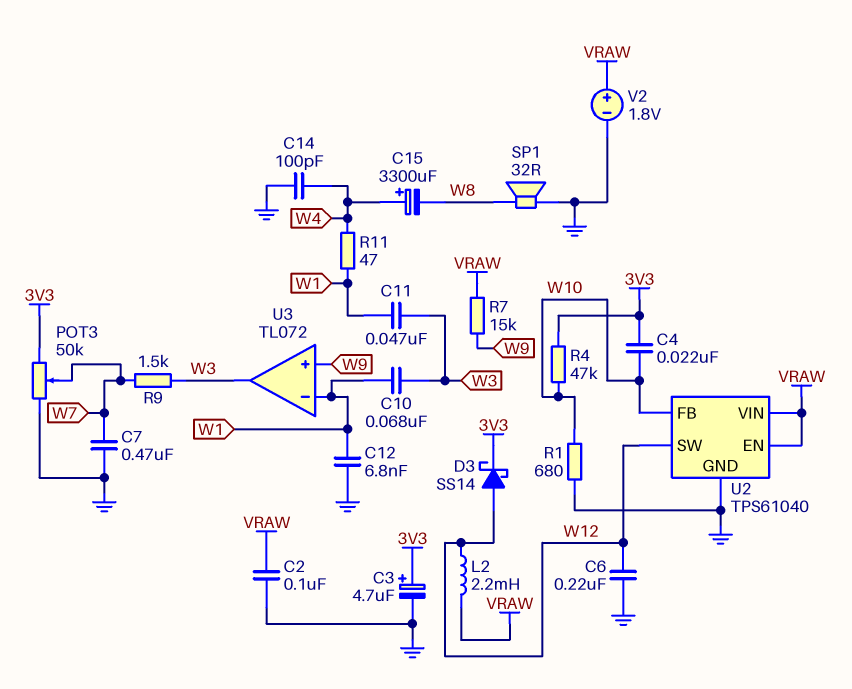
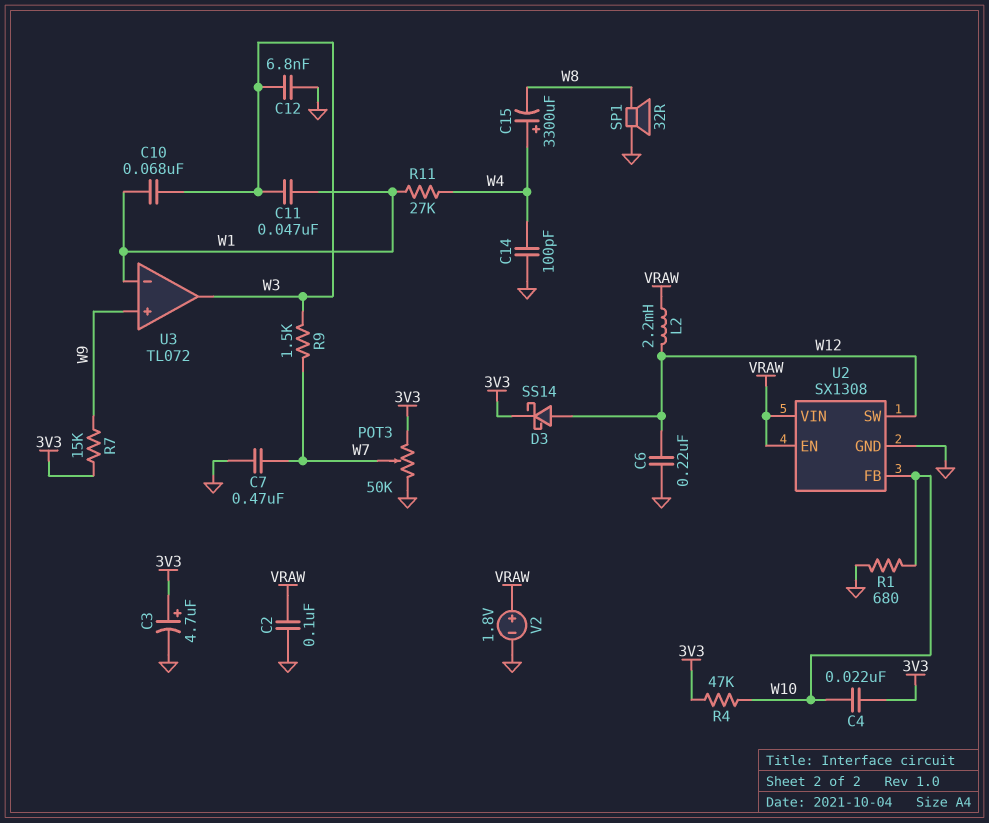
C12: 6.8nF (GND, W1) -> 6.8nF (GND, W3)
R7: 15k (VRAW, W9) -> 15k (3V3, W9)
R11: 47 (W1, W4) -> 27k (W1, W4)
U2: TPS61040 -> SX1308

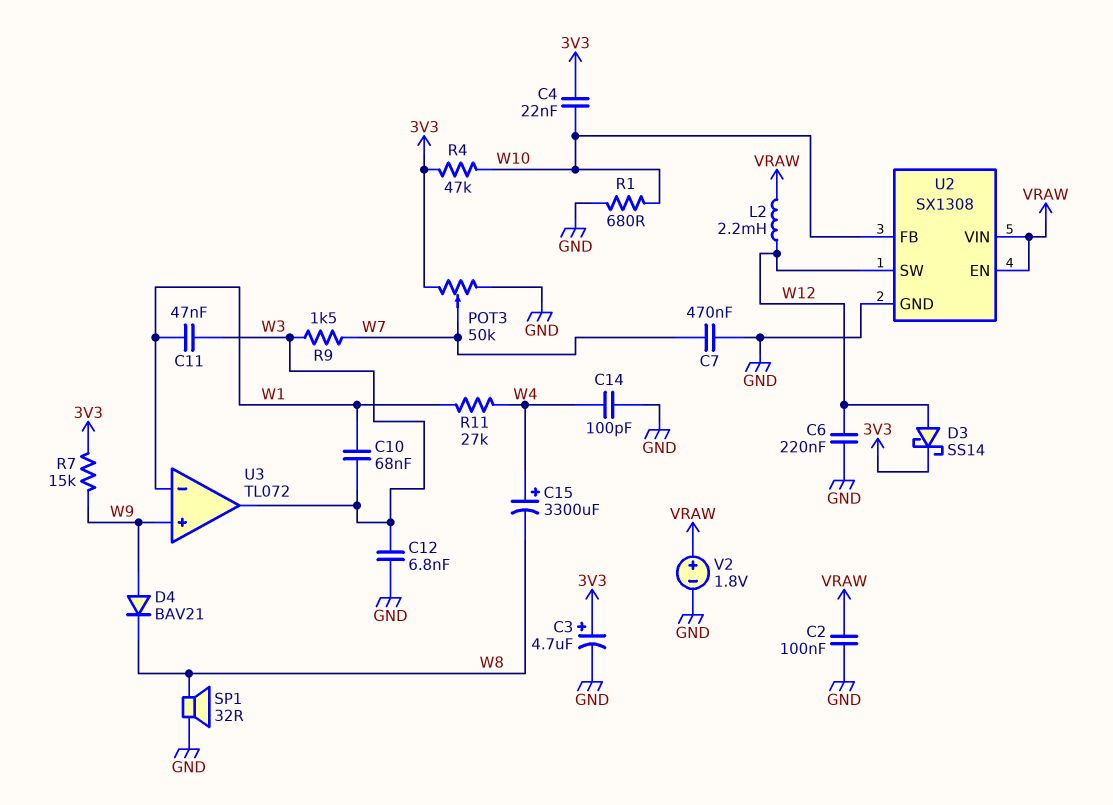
D4: none -> diode BAV21 (A W9, K W8)

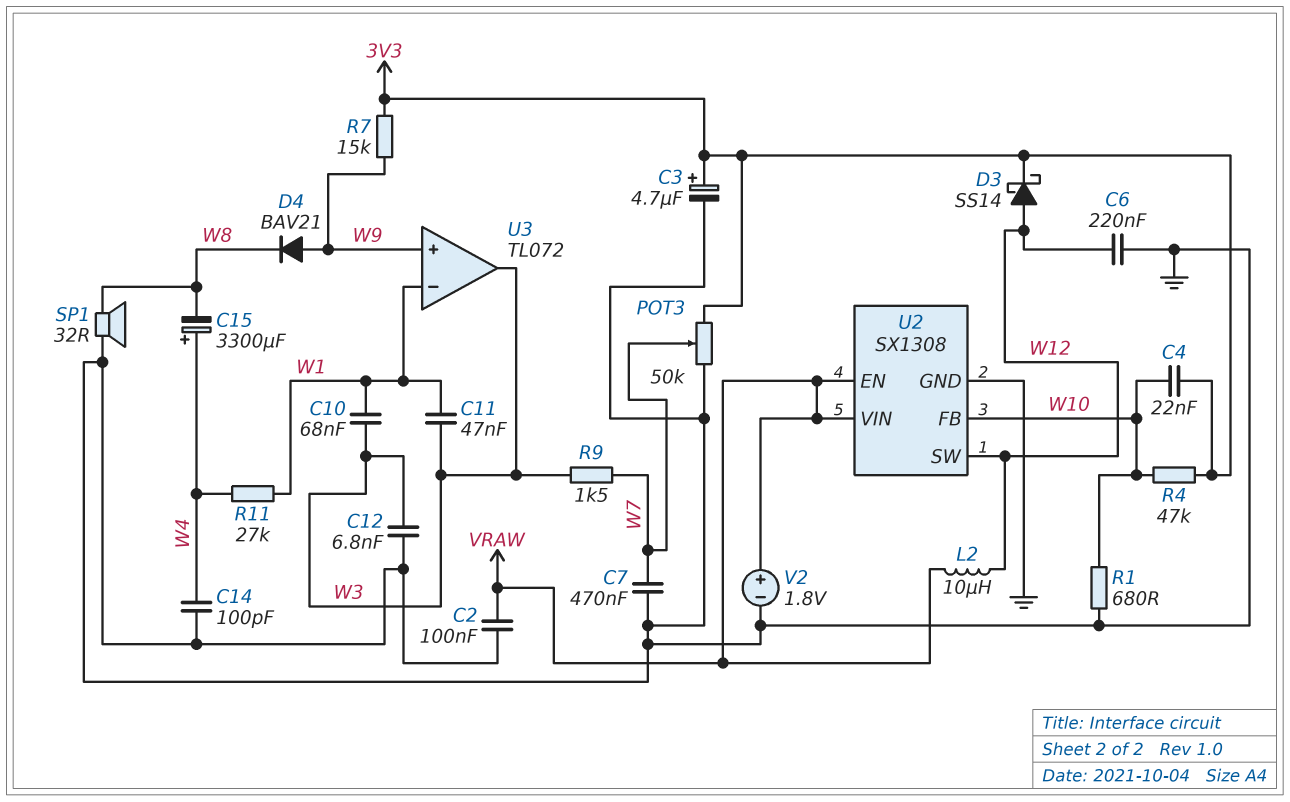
L2: 2.2mH (VRAW, W12) -> 10uH (VRAW, W12)

